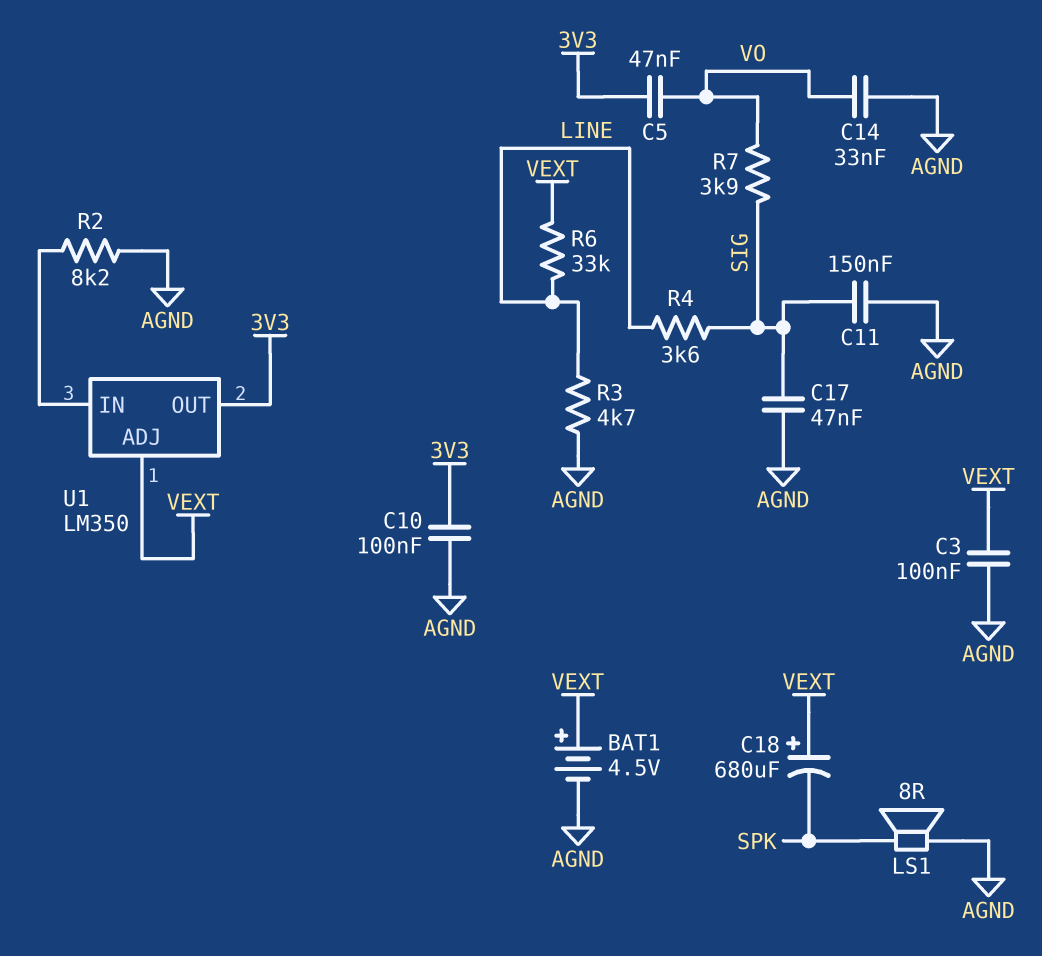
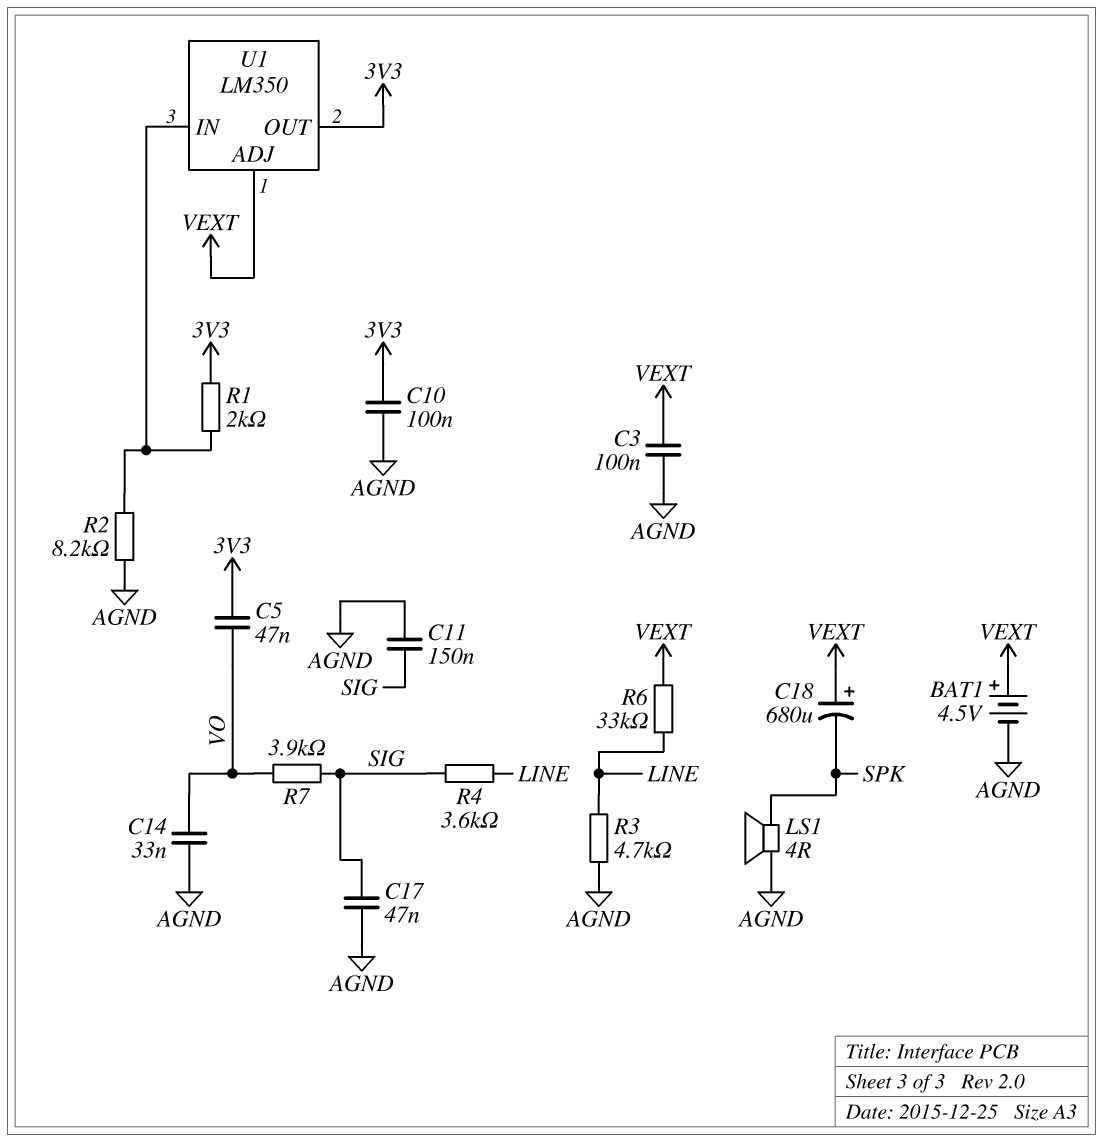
LS1: speaker 8R (AGND, SPK) -> speaker 4R (AGND, SPK)
R1: none -> 2k (3V3, U1/IN)

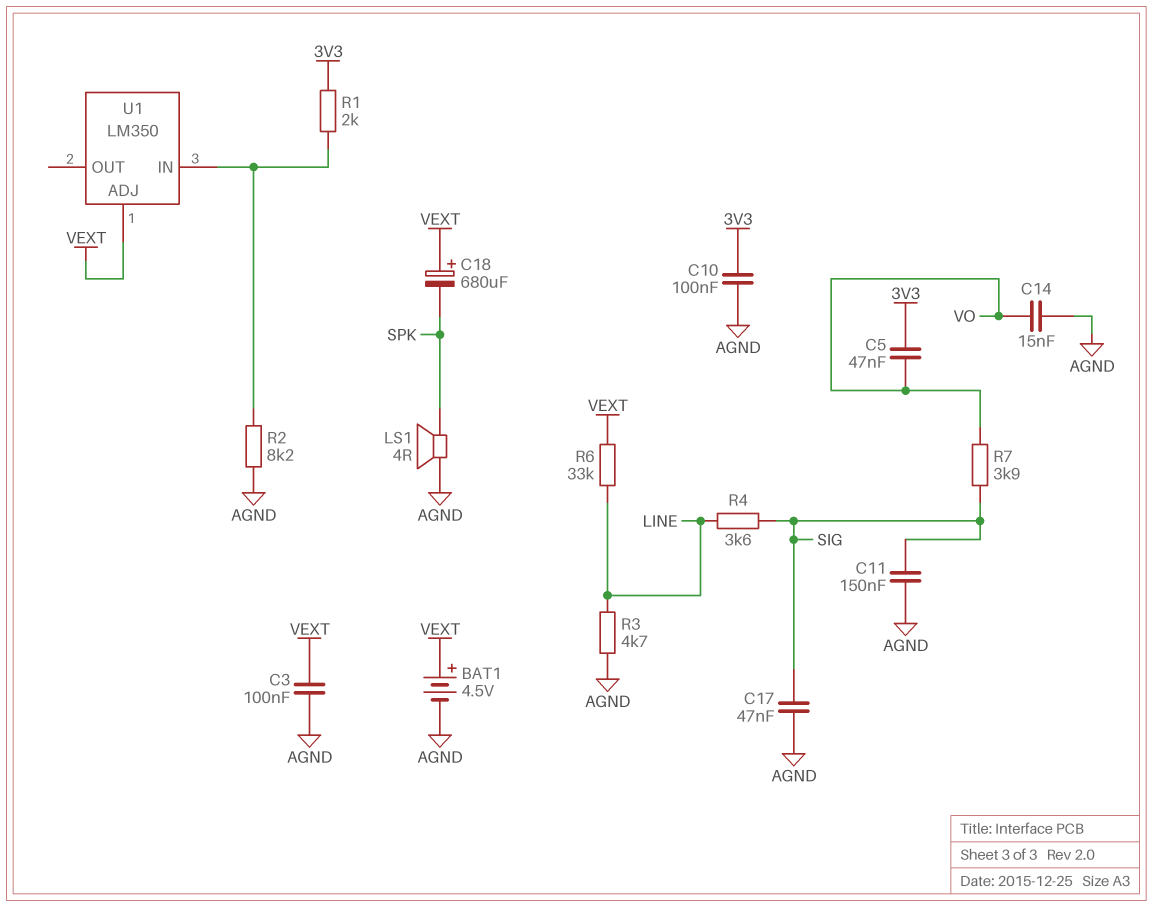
C14: 33nF (AGND, VO) -> 15nF (AGND, VO)
U1 pin OUT: 3V3 -> none

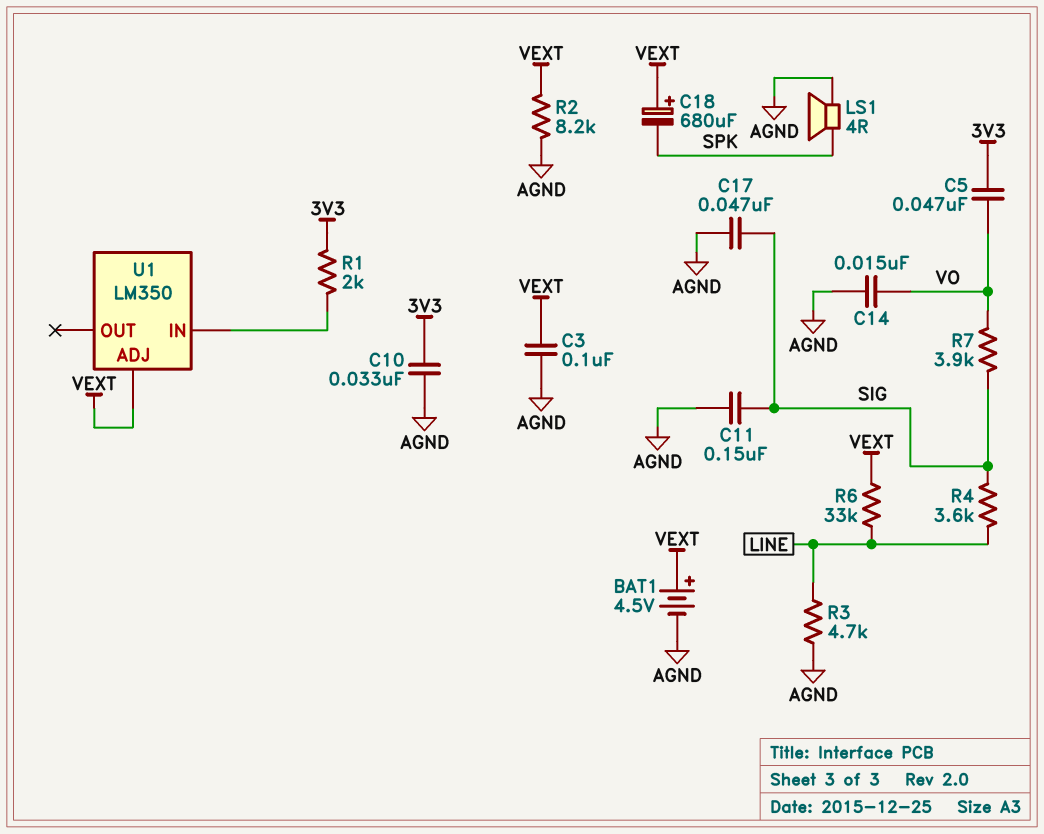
C10: 100nF (3V3, AGND) -> 33nF (3V3, AGND)
R2: 8.2k (AGND, U1/IN) -> 8.2k (AGND, VEXT)

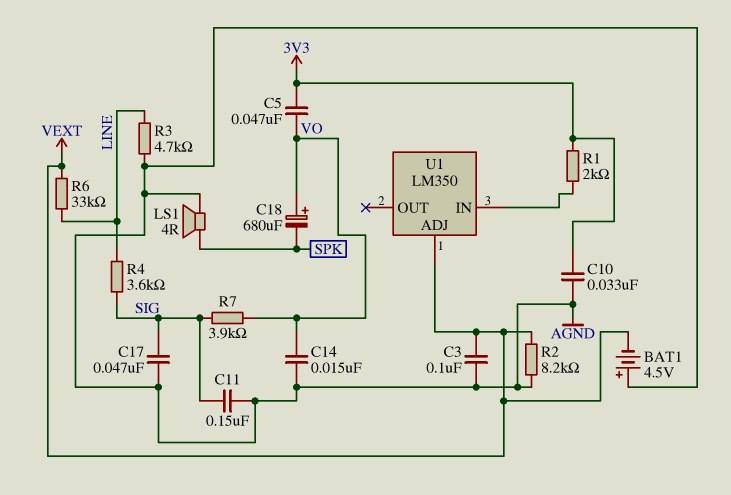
BAT1: 4.5V (plus VEXT, minus AGND) -> 4.5V (plus AGND, minus VEXT)
C18: 680uF (plus VEXT, minus SPK) -> 680uF (plus VO, minus SPK)

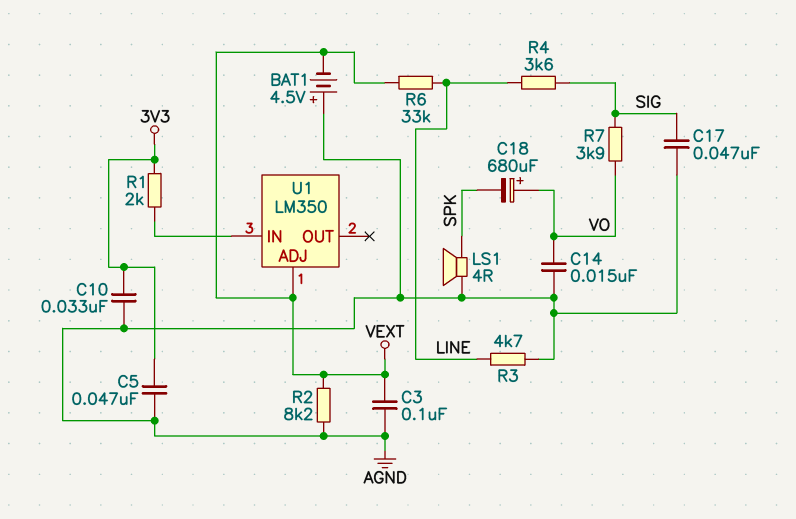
C5: 47nF (3V3, VO) -> 47nF (3V3, AGND)
C11: 150nF (AGND, SIG) -> none

